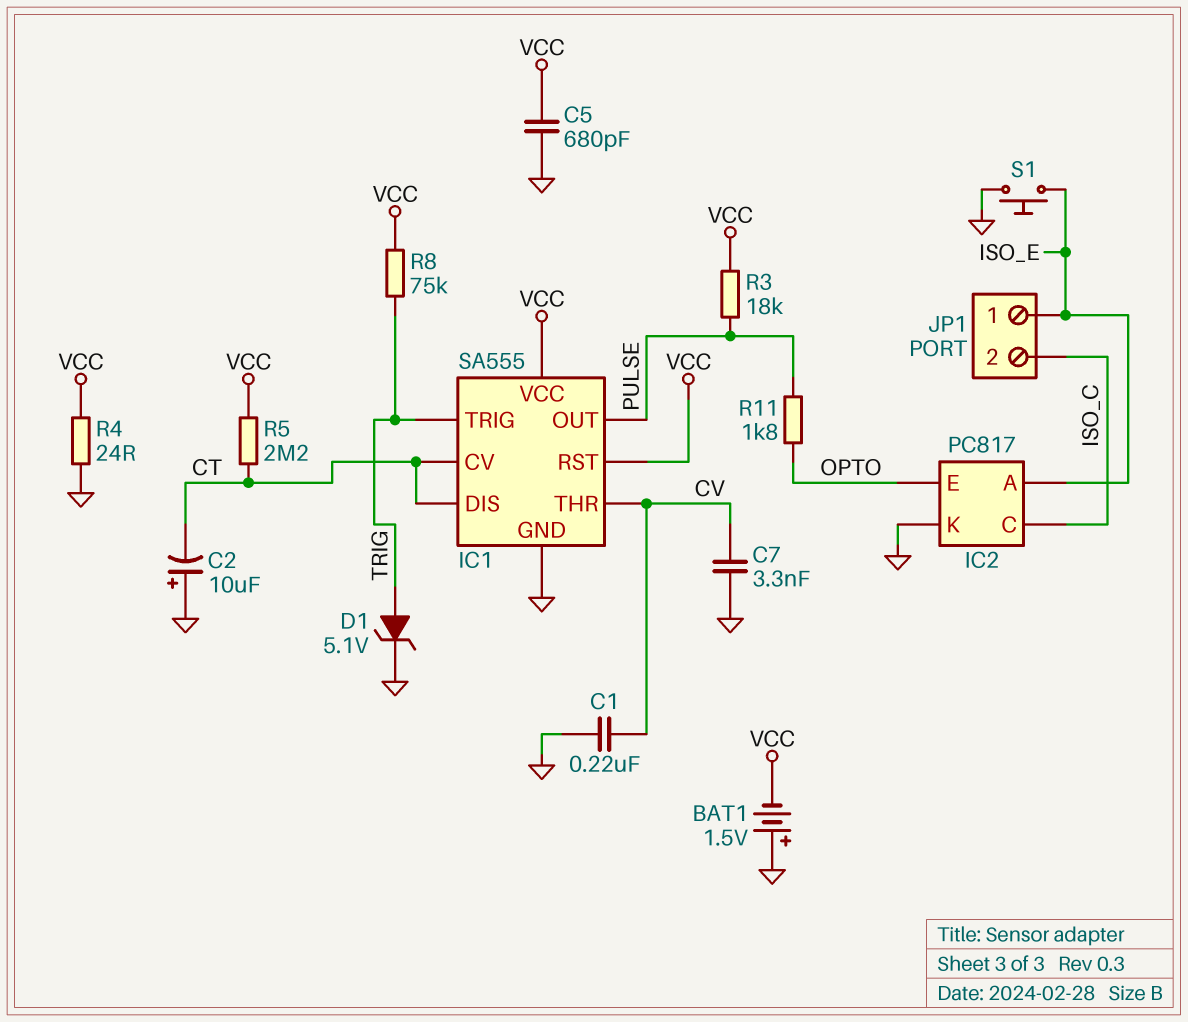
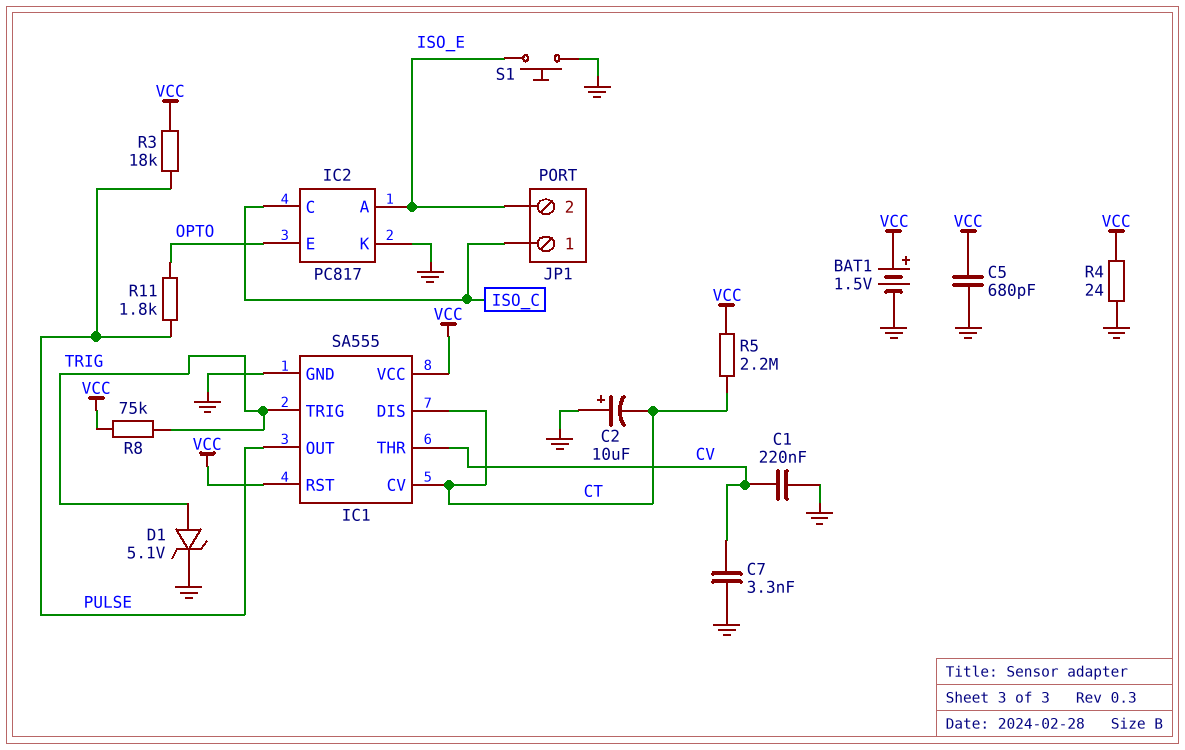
BAT1: 1.5V (plus GND, minus VCC) -> 1.5V (plus VCC, minus GND)
JP1 pin 1: ISO_E -> ISO_C
JP1 pin 2: ISO_C -> ISO_E

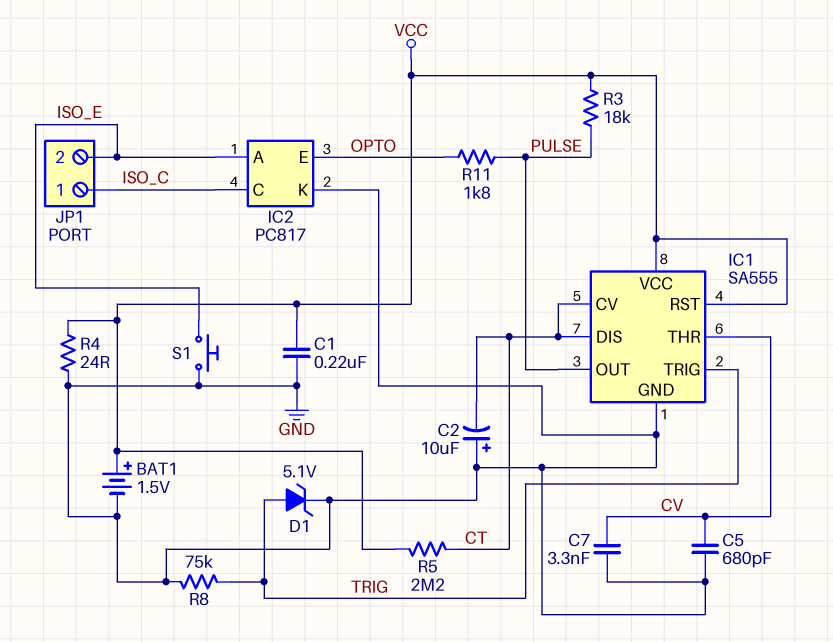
C1: 220nF (CV, GND) -> 220nF (GND, VCC)
C5: 680pF (GND, VCC) -> 680pF (CV, GND)
R8: 75k (TRIG, VCC) -> 75k (GND, TRIG)

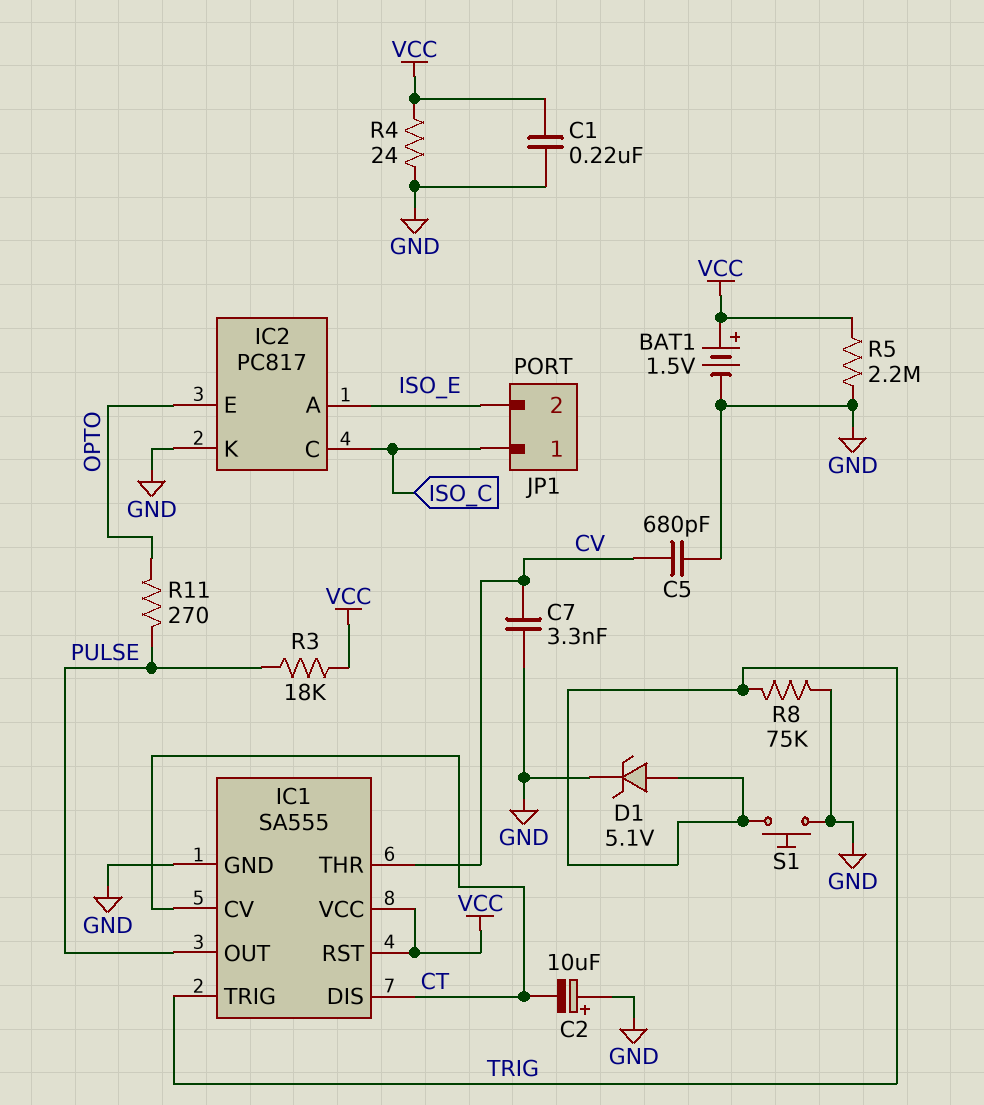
R5: 2.2M (CT, VCC) -> 2.2M (GND, VCC)
R11: 1.8k (OPTO, PULSE) -> 270 (OPTO, PULSE)
S1: button (GND, ISO_E) -> button (GND, TRIG)

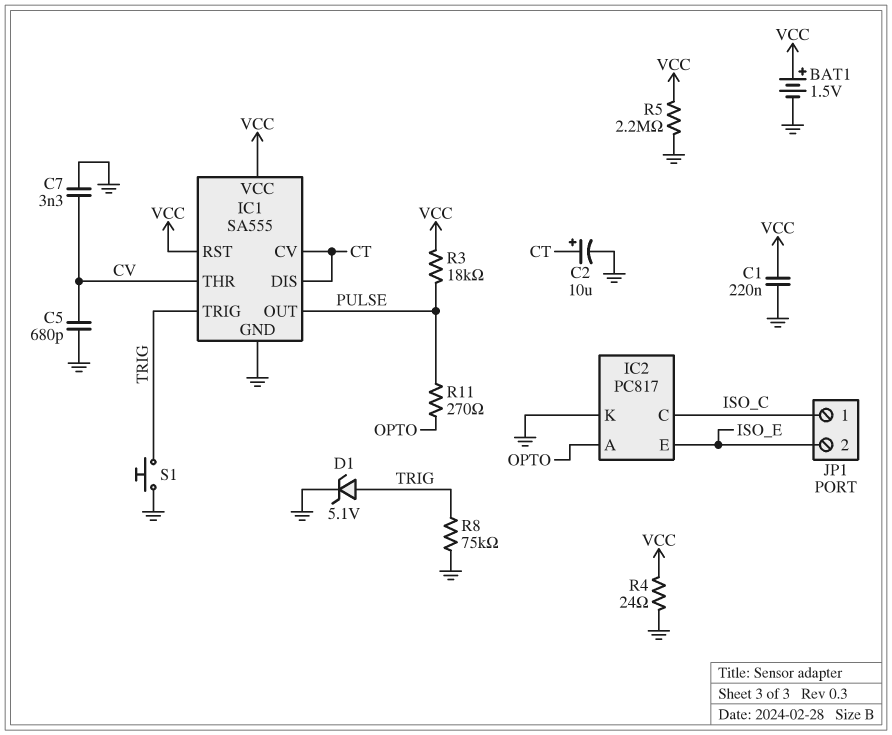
C2: 10uF (plus GND, minus CT) -> 10uF (plus CT, minus GND)
IC2 pin A: ISO_E -> OPTO
IC2 pin E: OPTO -> ISO_E

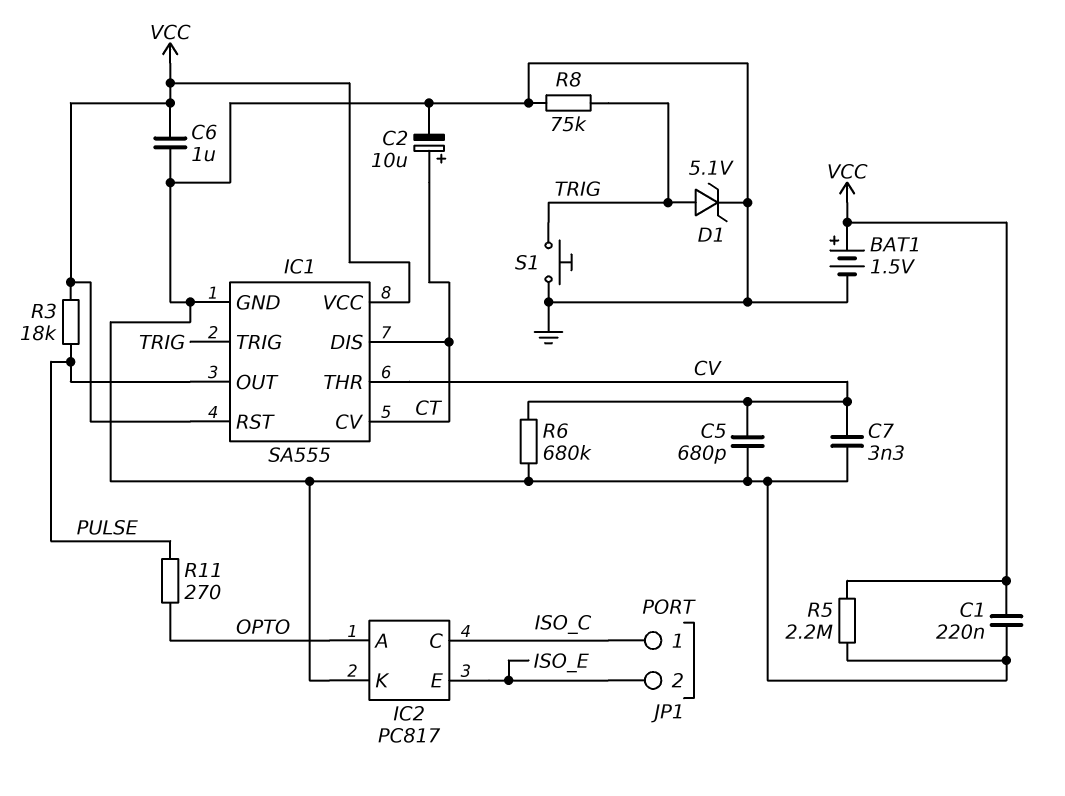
C6: none -> 1uF (GND, VCC)
R4: 24 (GND, VCC) -> none
R6: none -> 680k (CV, GND)

